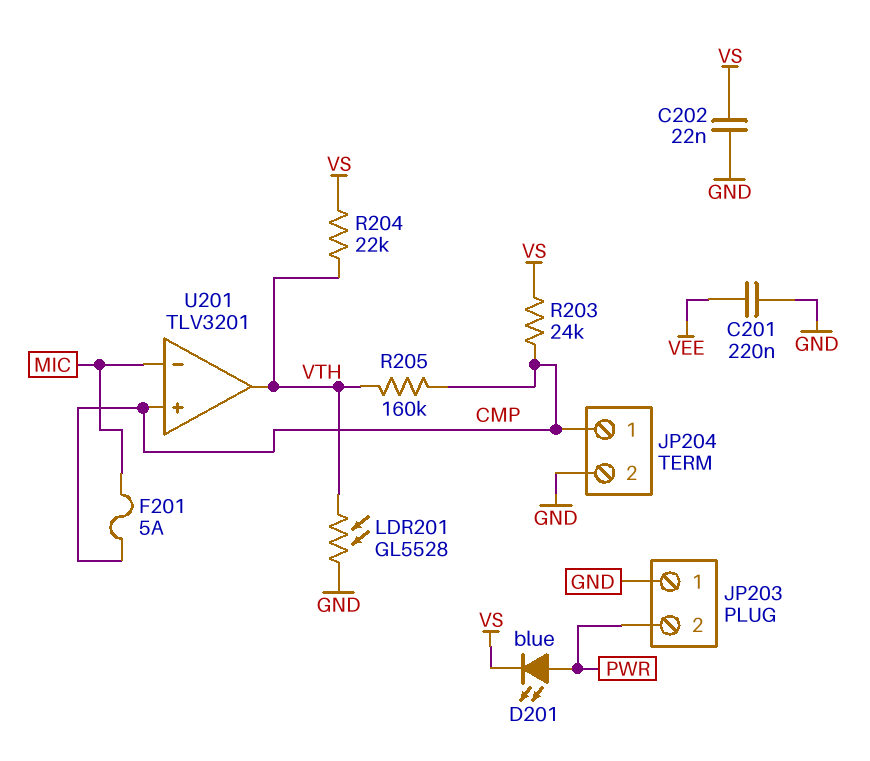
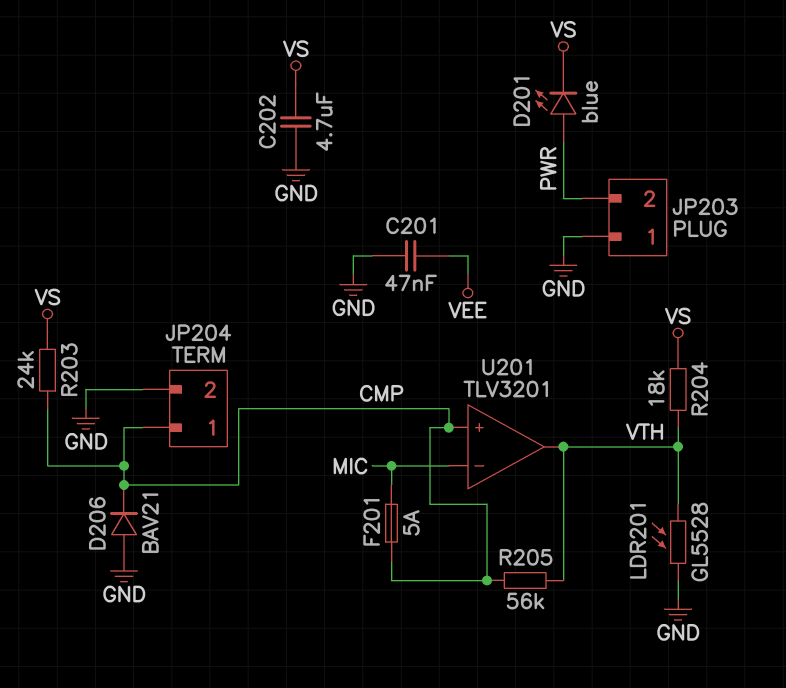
C201: 220nF (GND, VEE) -> 47nF (GND, VEE)
C202: 22nF (GND, VS) -> 4.7uF (GND, VS)
D206: none -> diode BAV21 (A GND, K CMP)
R204: 22k (VS, VTH) -> 18k (VS, VTH)
R205: 160k (CMP, VTH) -> 56k (CMP, VTH)

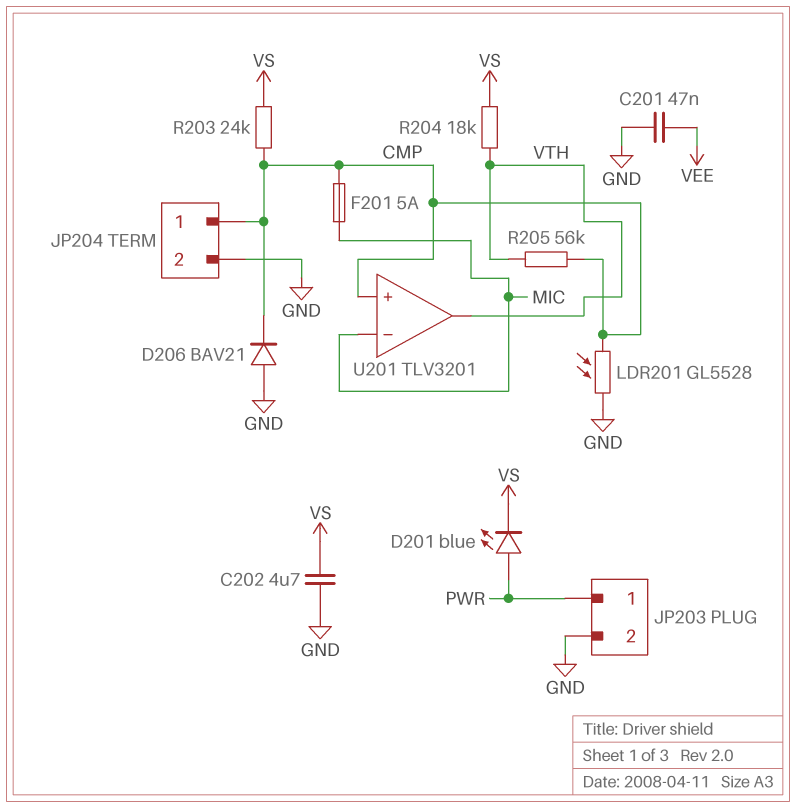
JP203 pin 1: GND -> PWR
JP203 pin 2: PWR -> GND
LDR201: GL5528 (GND, VTH) -> GL5528 (CMP, GND)

